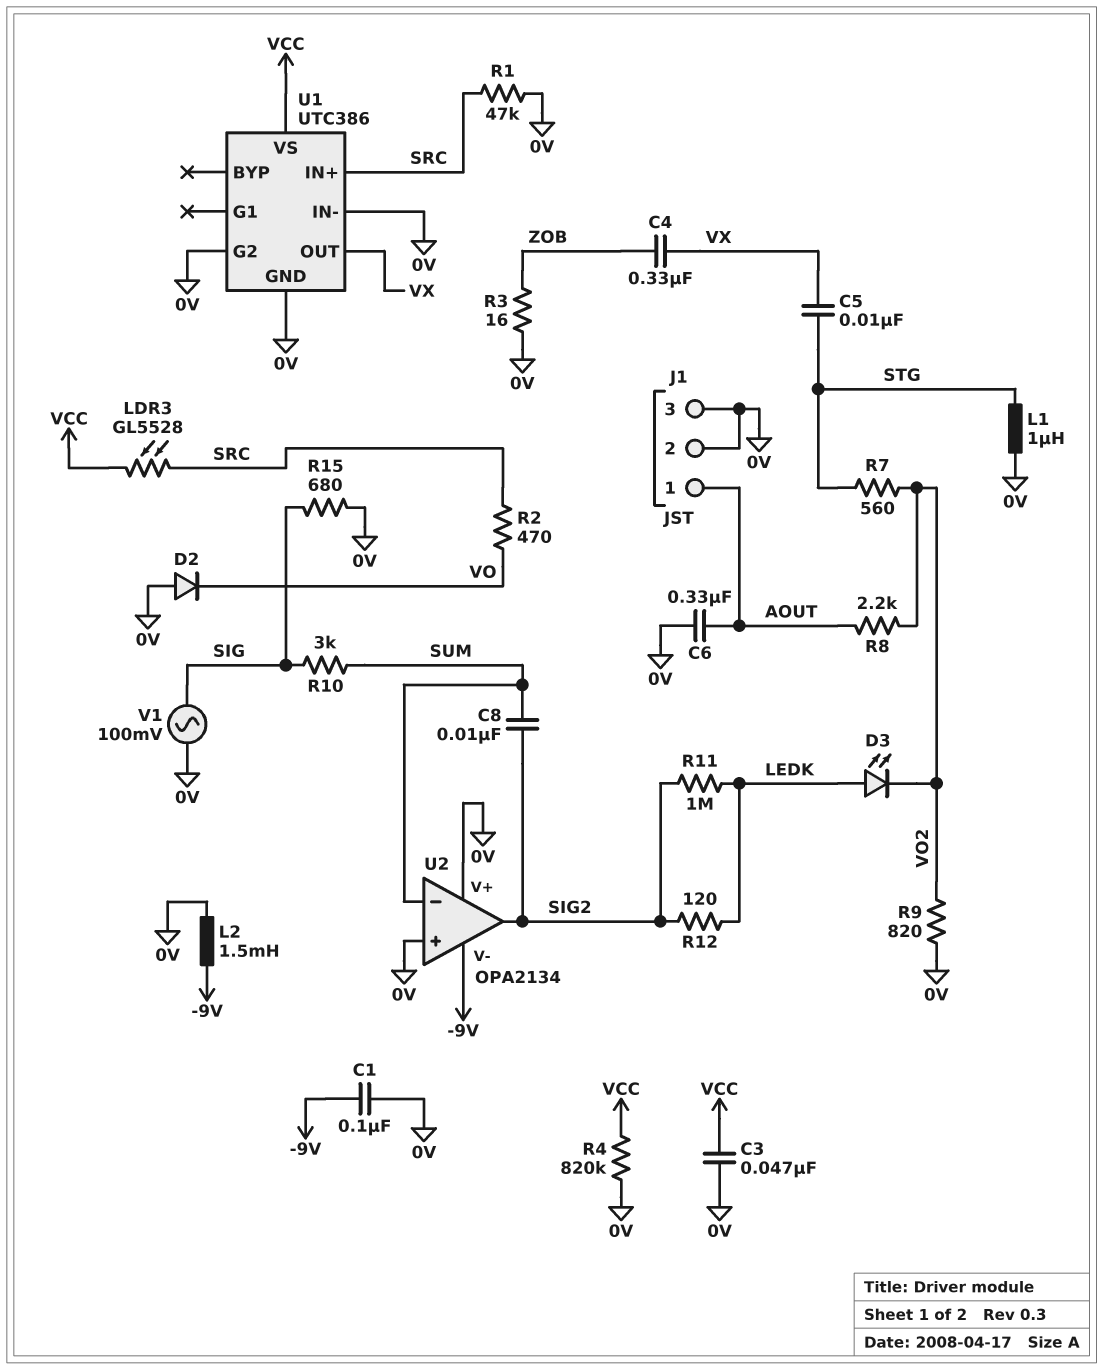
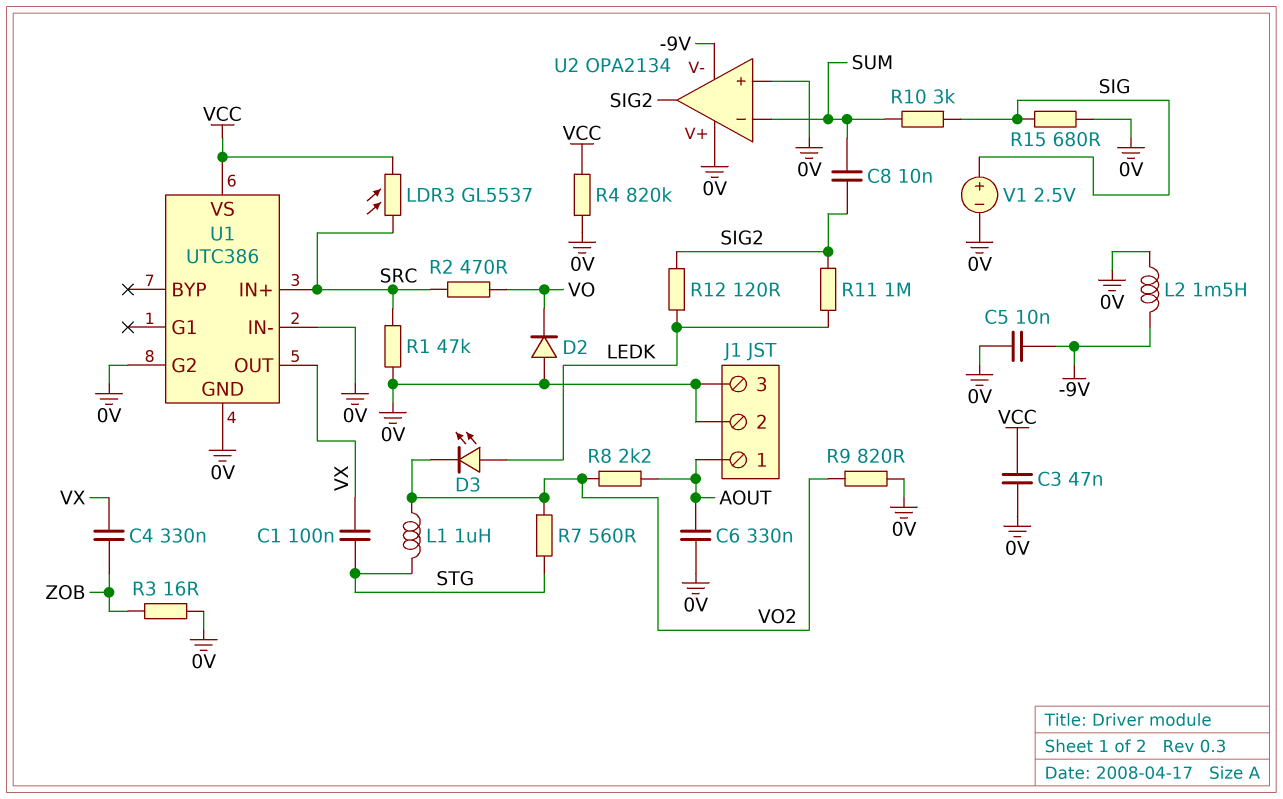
C1: 100nF (-9V, 0V) -> 100nF (STG, VX)
C5: 10nF (STG, VX) -> 10nF (-9V, 0V)
L1: 1uH (0V, STG) -> 1uH (STG, VO2)
LDR3: GL5528 (SRC, VCC) -> GL5537 (SRC, VCC)
V1: AC 100mV (0V, SIG) -> 2.5V (plus SIG, minus 0V)

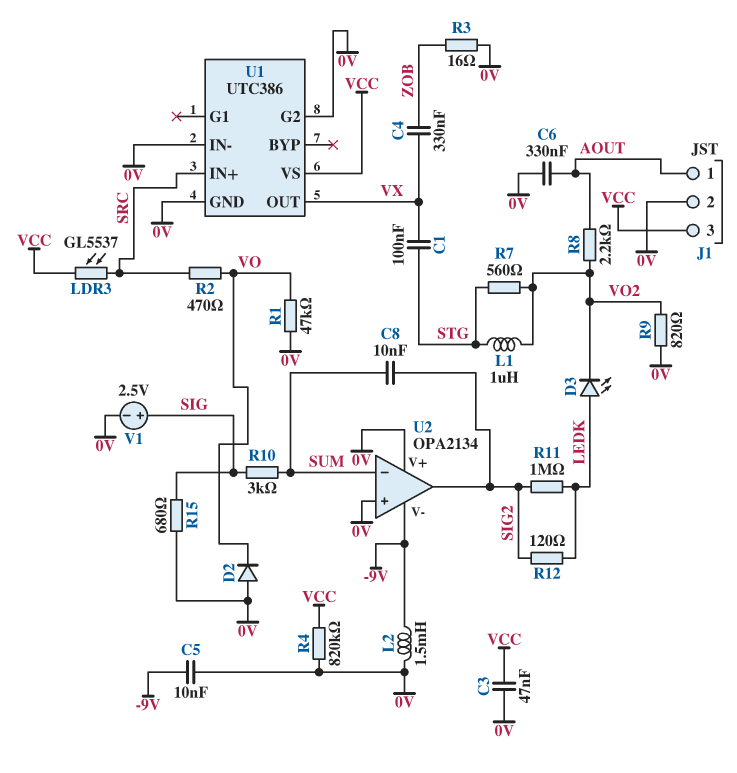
J1 pin 3: 0V -> VCC
R1: 47k (0V, SRC) -> 47k (0V, VO)

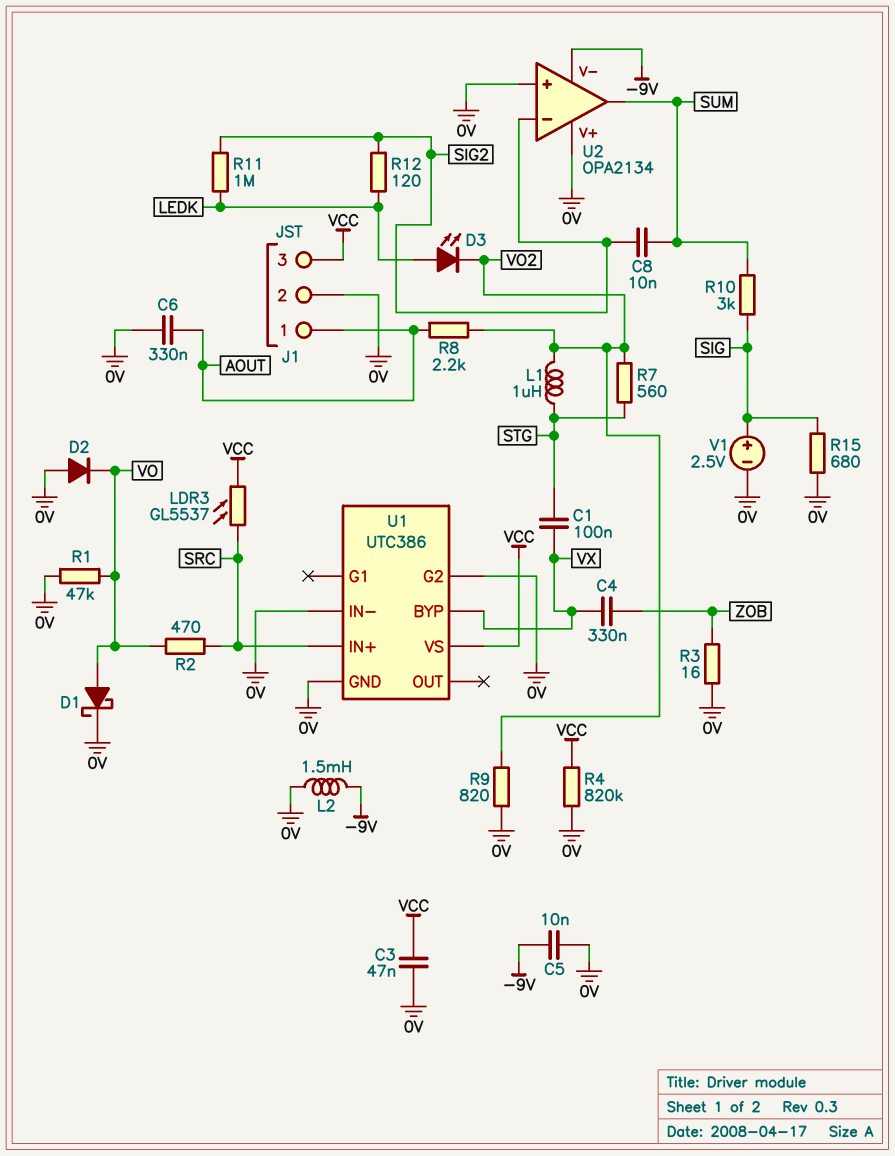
D1: none -> schottky (A VO, K 0V)
U1 pin BYP: none -> VX
U1 pin OUT: VX -> none
U2 pin in-: SUM -> SIG2
U2 pin out: SIG2 -> SUM

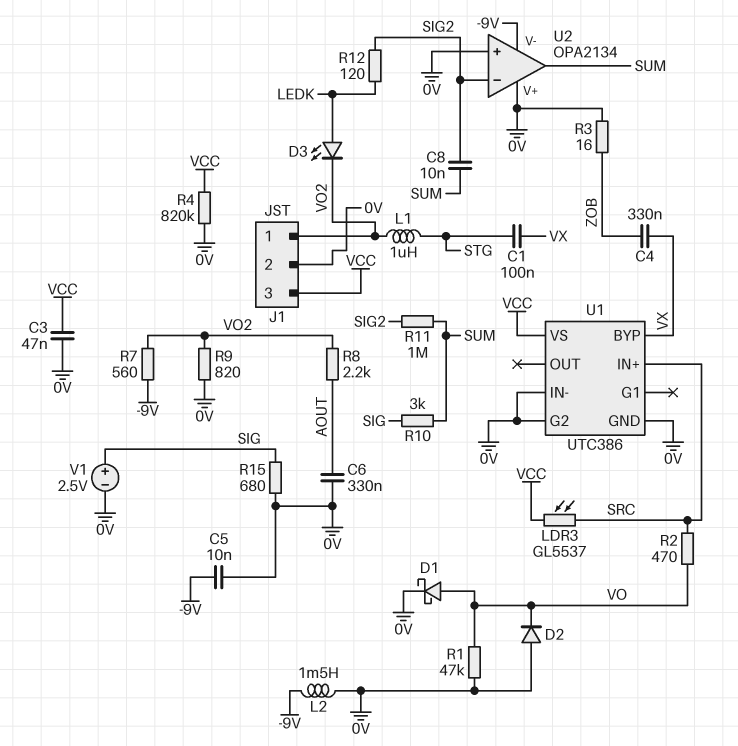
J1 pin 1: AOUT -> VO2
R7: 560 (STG, VO2) -> 560 (-9V, VO2)
R11: 1M (LEDK, SIG2) -> 1M (SIG2, SUM)

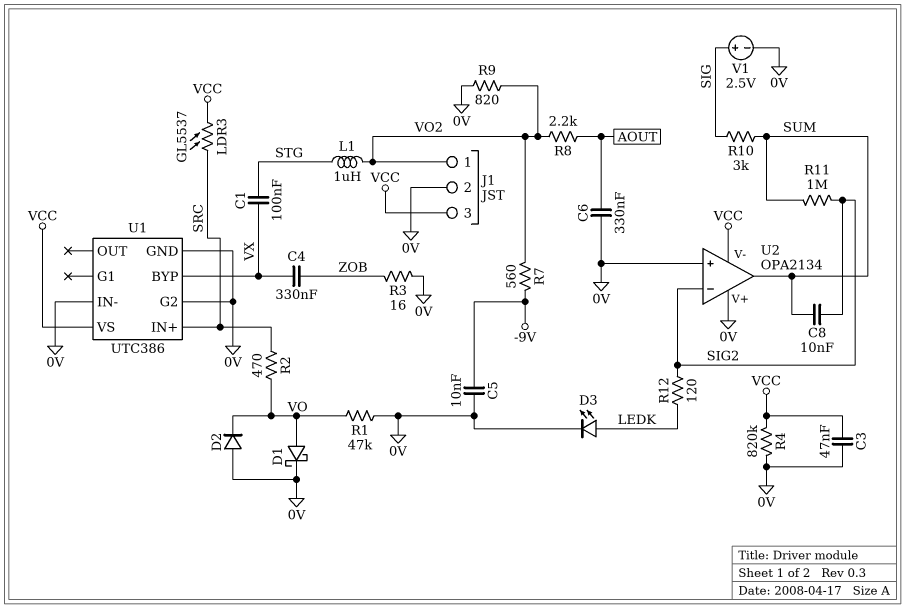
D3: LED (A LEDK, K VO2) -> LED (A LEDK, K 0V)
L2: 1.5mH (-9V, 0V) -> none
R15: 680 (0V, SIG) -> none
U2 pin V-: -9V -> VCC

